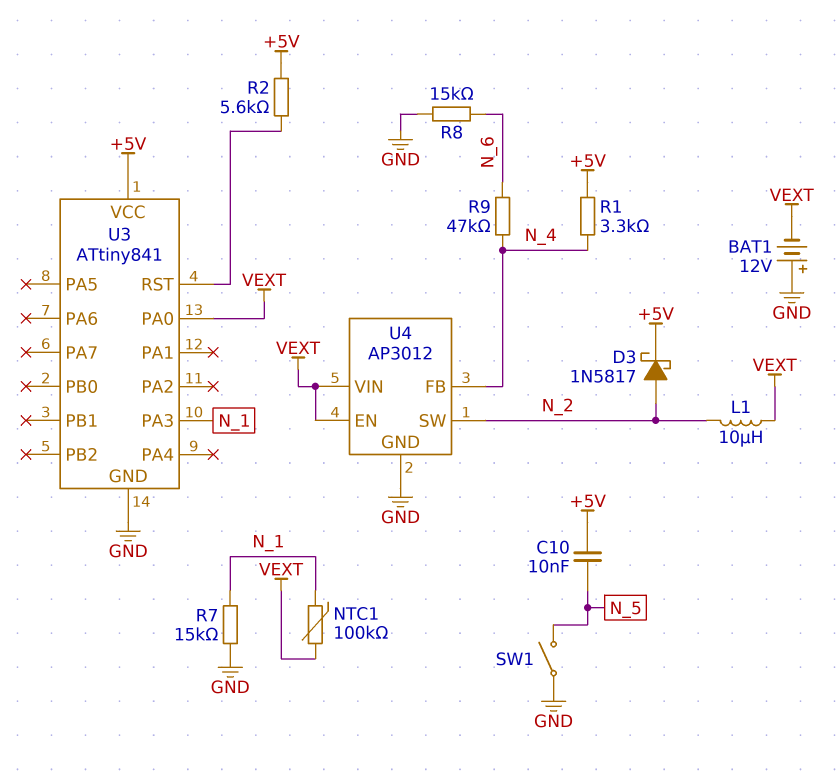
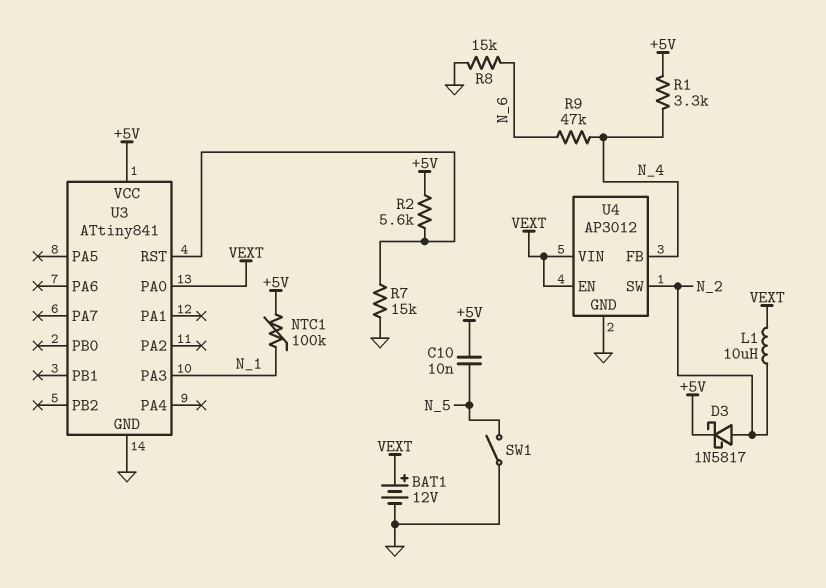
BAT1: 12V (plus GND, minus VEXT) -> 12V (plus VEXT, minus GND)
NTC1: 100k (N_1, VEXT) -> 100k (+5V, N_1)
R7: 15k (GND, N_1) -> 15k (GND, U3/RST)

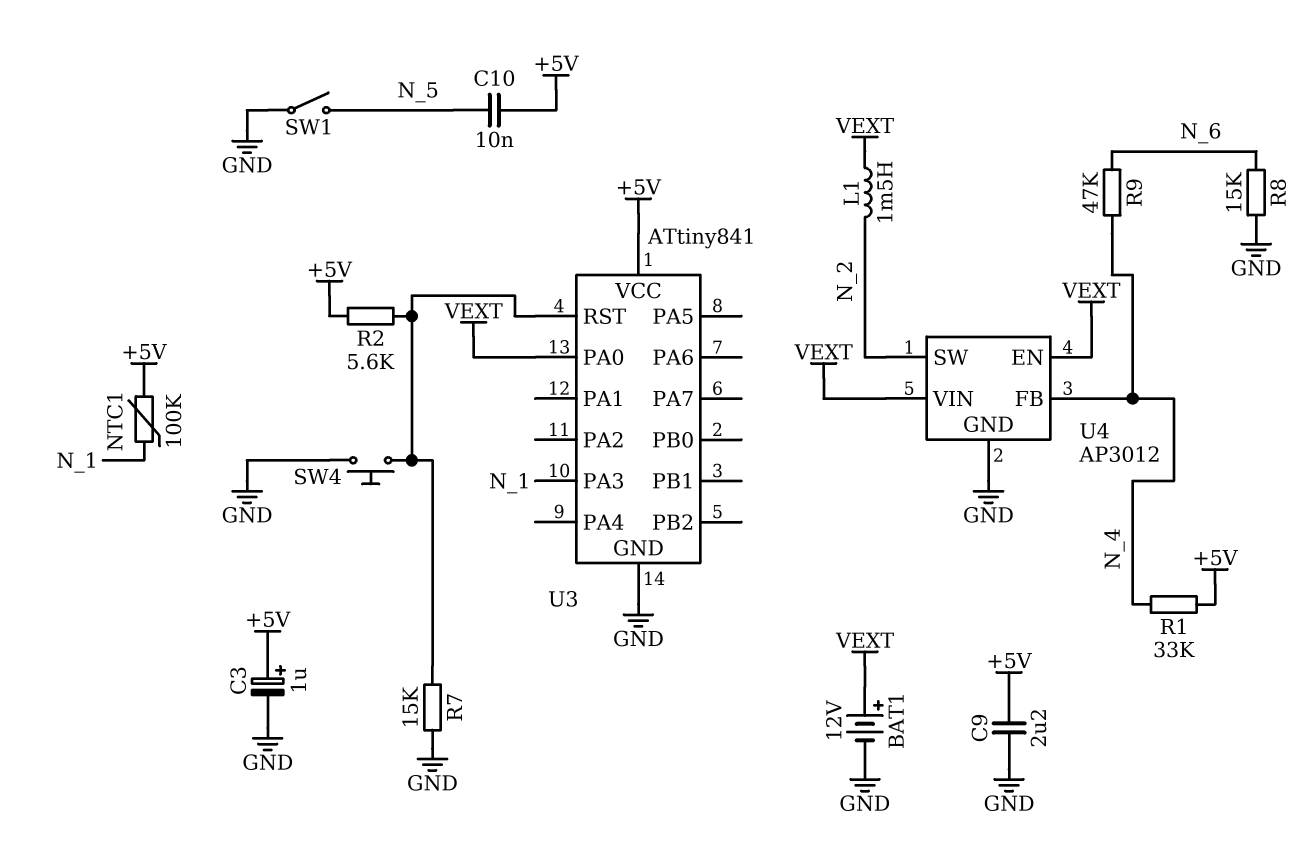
C3: none -> 1uF (plus +5V, minus GND)
C9: none -> 2.2uF (+5V, GND)
D3: schottky 1N5817 (A N_2, K +5V) -> none
L1: 10uH (N_2, VEXT) -> 1.5mH (N_2, VEXT)
R1: 3.3k (+5V, N_4) -> 33k (+5V, N_4)
SW4: none -> button (GND, U3/RST)

